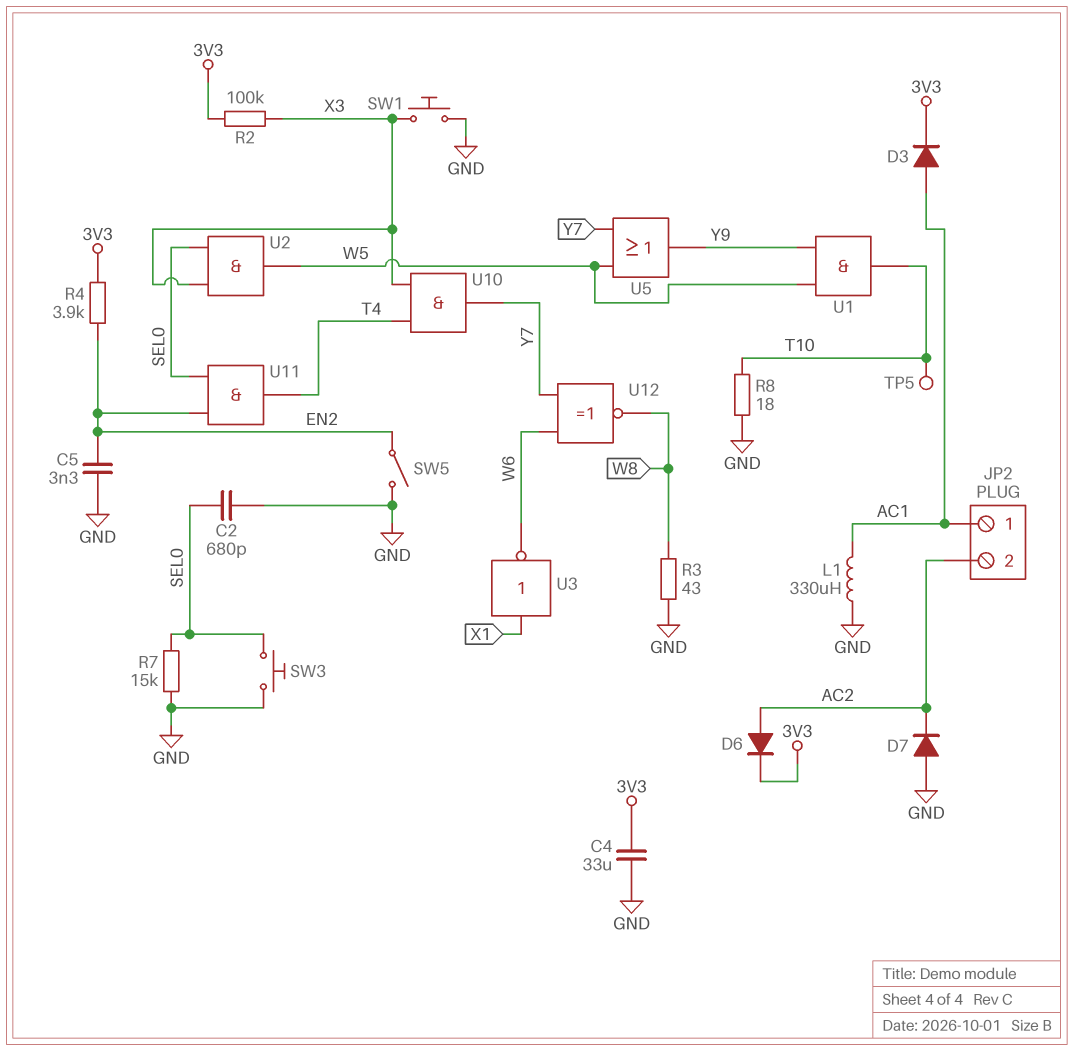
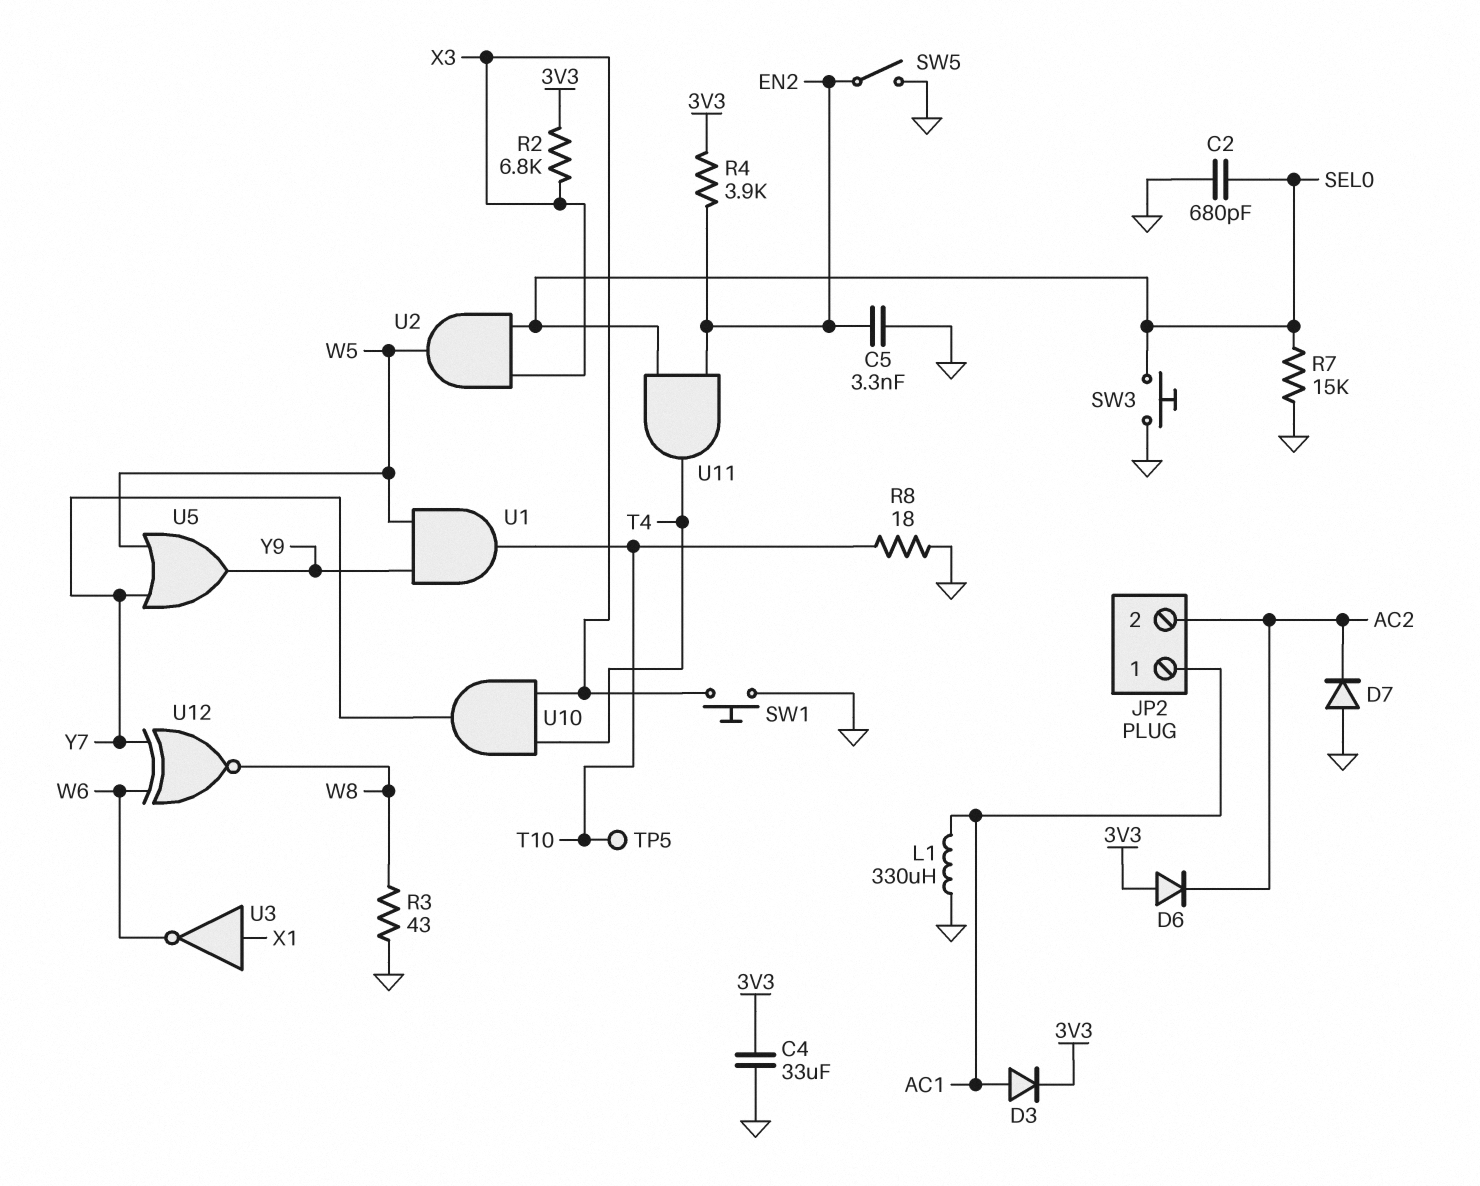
D6: diode (A AC2, K 3V3) -> diode (A 3V3, K AC2)
R2: 100k (3V3, X3) -> 6.8k (3V3, X3)

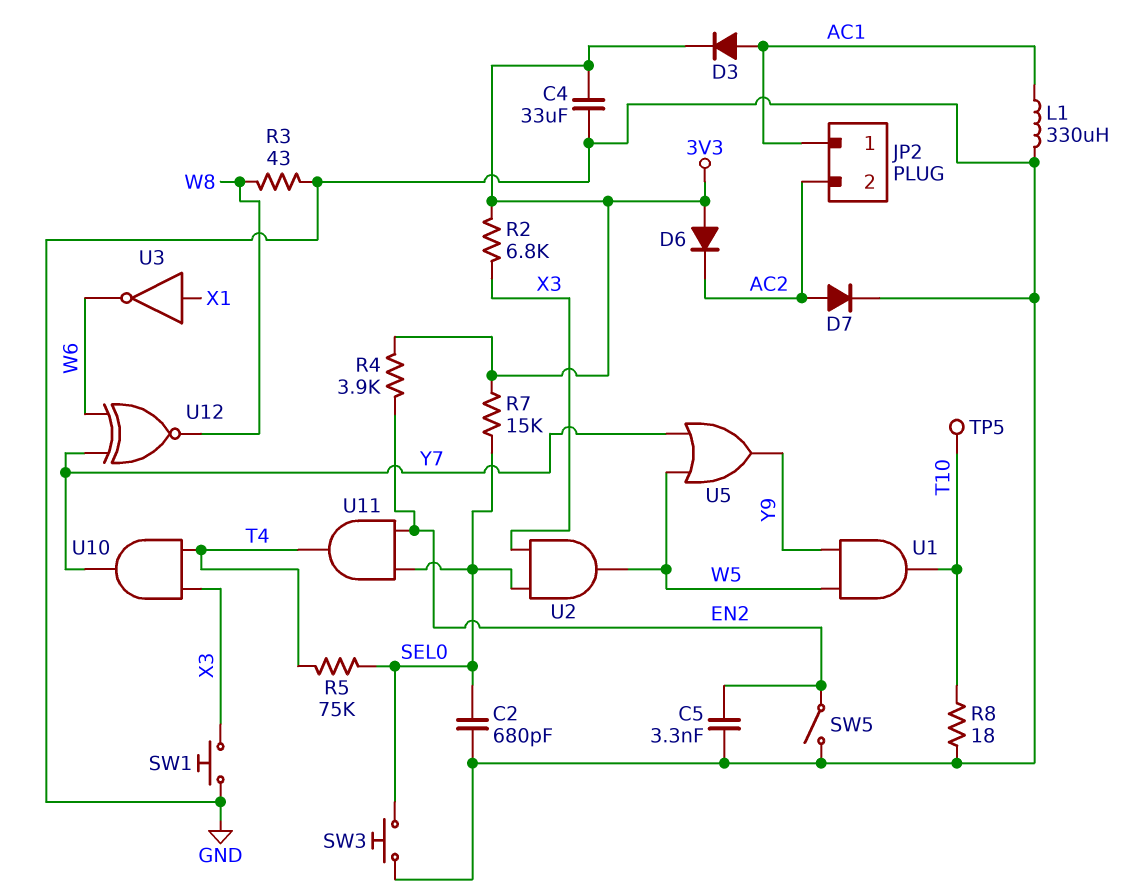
D7: diode (A GND, K AC2) -> diode (A AC2, K GND)
R5: none -> 75k (SEL0, T4)
R7: 15k (GND, SEL0) -> 15k (3V3, SEL0)

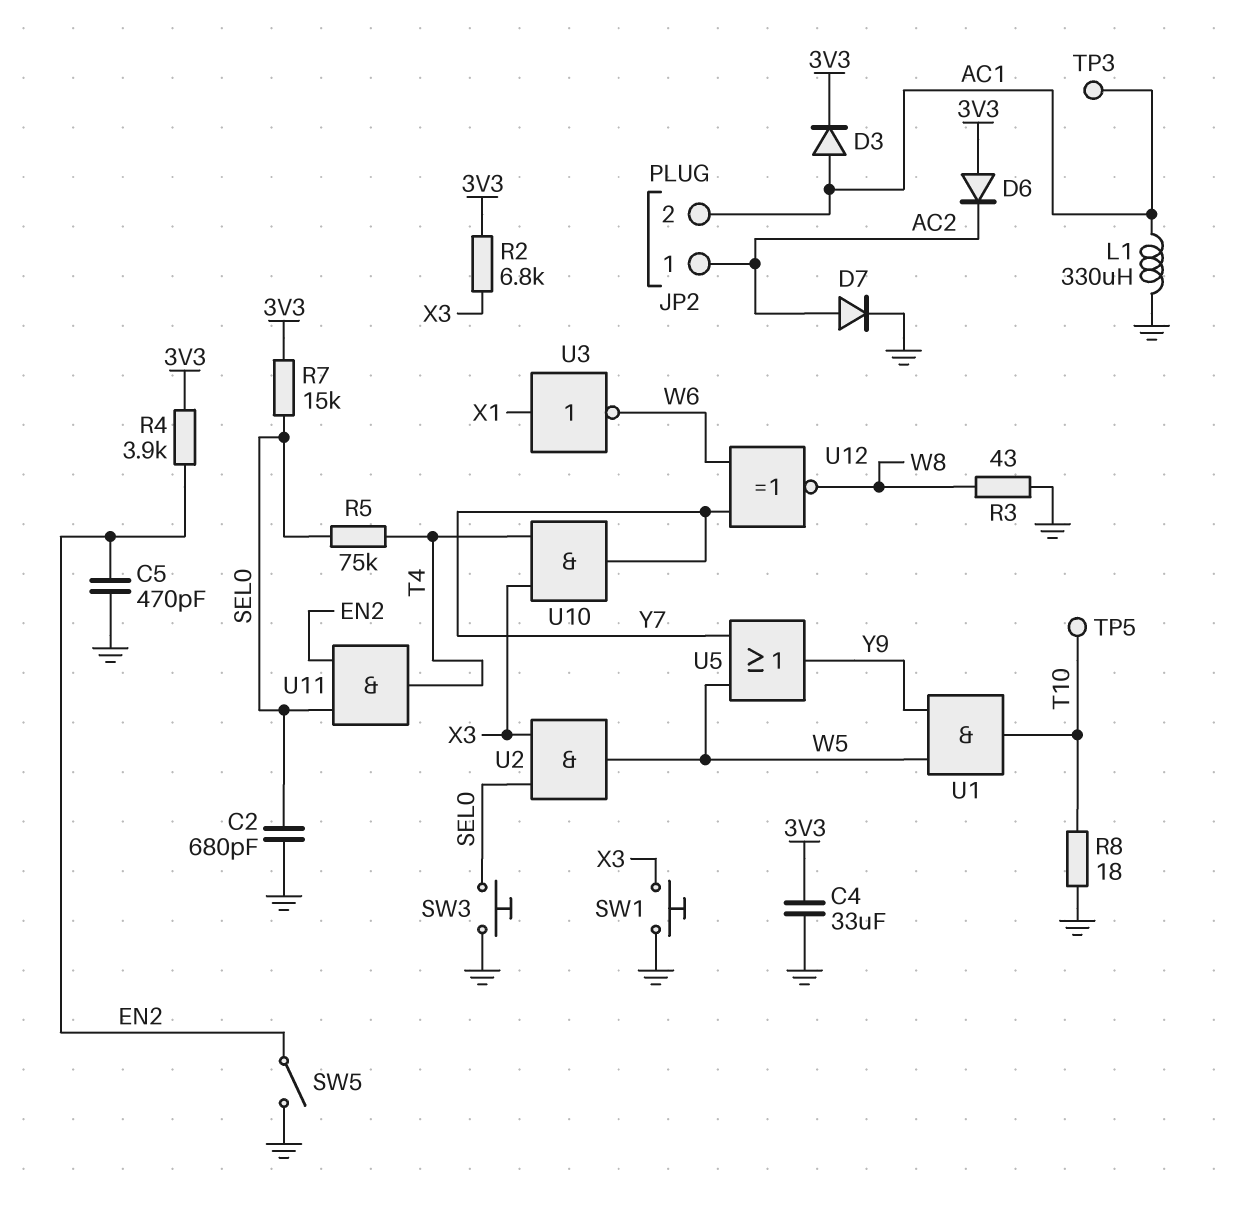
C5: 3.3nF (EN2, GND) -> 470pF (EN2, GND)
JP2 pin 1: AC1 -> AC2
JP2 pin 2: AC2 -> AC1
TP3: none -> test point (AC1)

